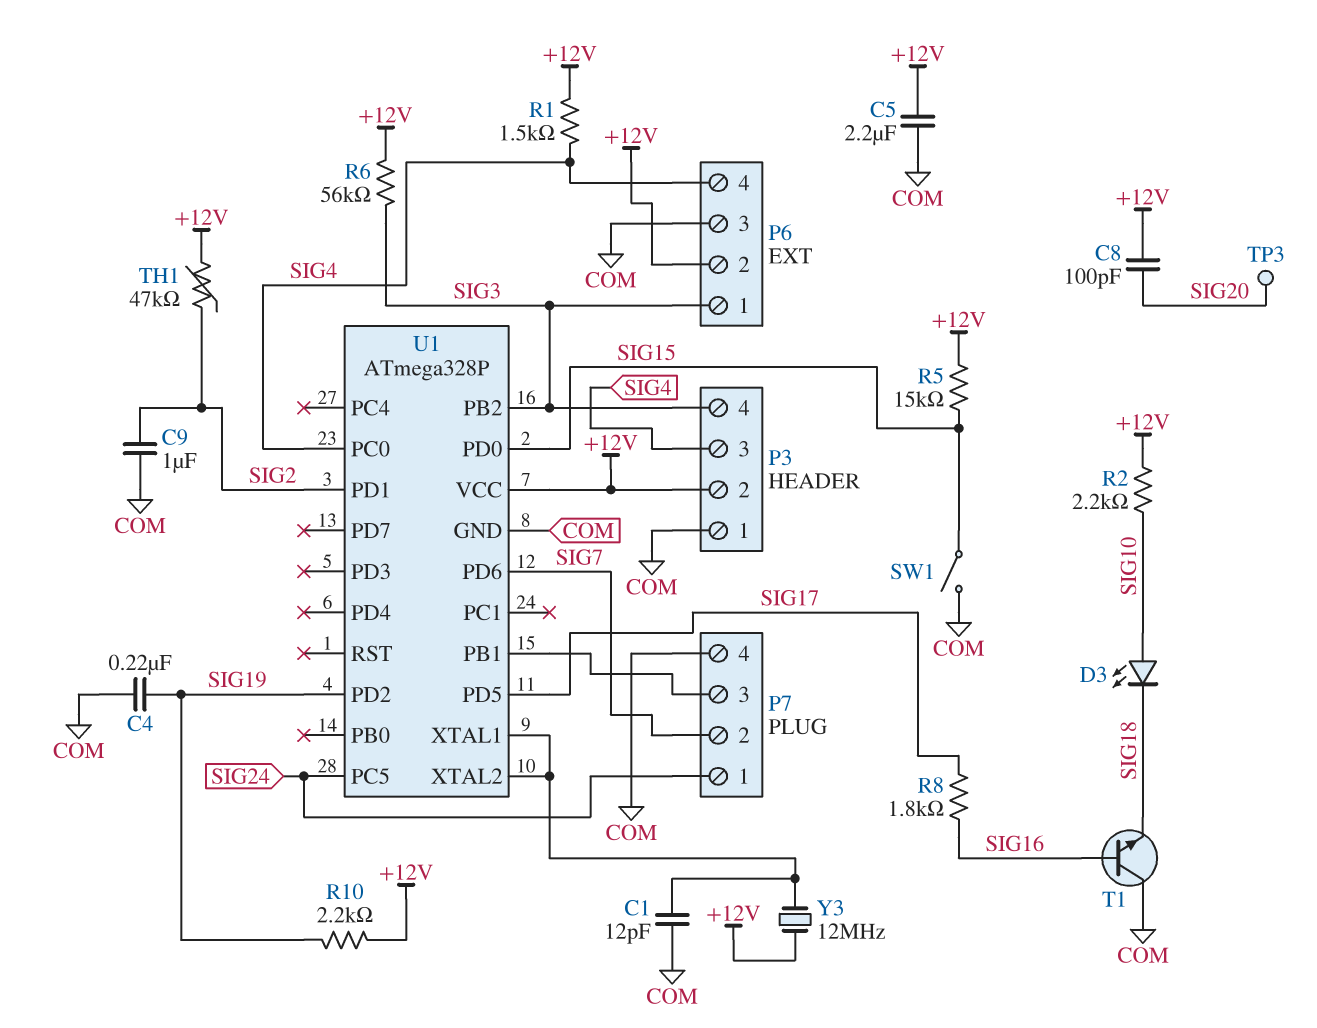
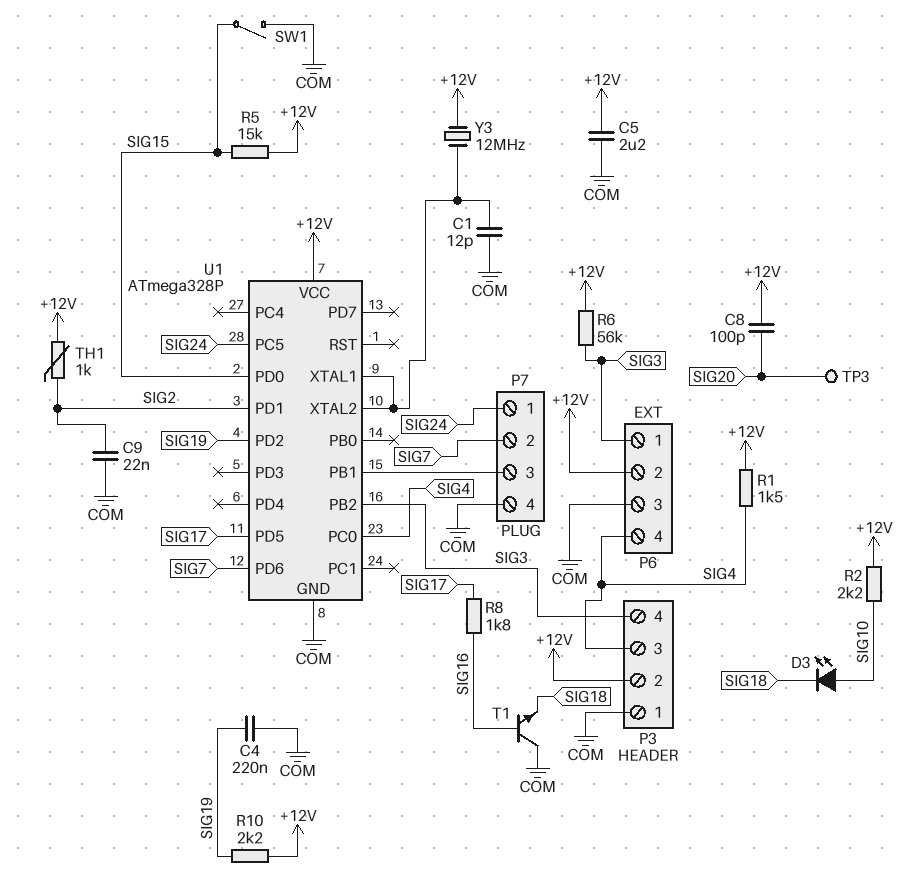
C9: 1uF (COM, SIG2) -> 22nF (COM, SIG2)
TH1: 47k (+12V, SIG2) -> 1k (+12V, SIG2)

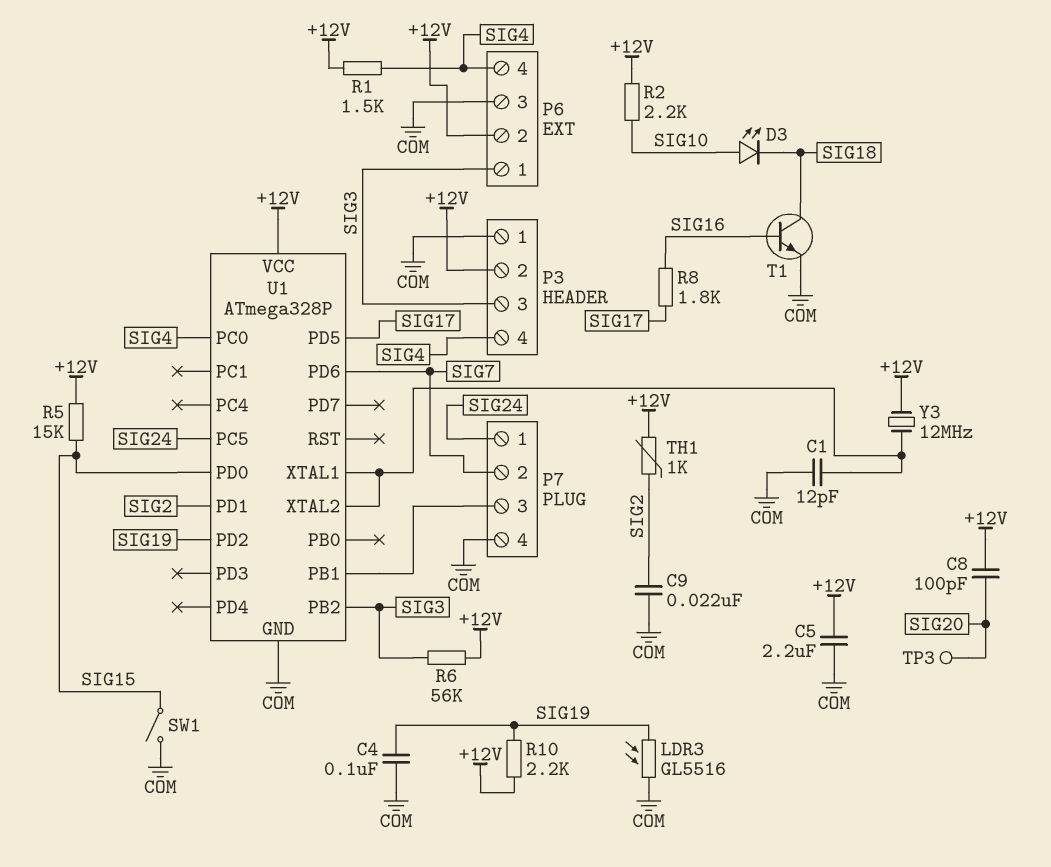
C4: 220nF (COM, SIG19) -> 100nF (COM, SIG19)
LDR3: none -> GL5516 (COM, SIG19)
P3 pin 3: SIG4 -> SIG3
P3 pin 4: SIG3 -> SIG4
T1: NPN (B SIG16, C COM, E SIG18) -> NPN (B SIG16, C SIG18, E COM)

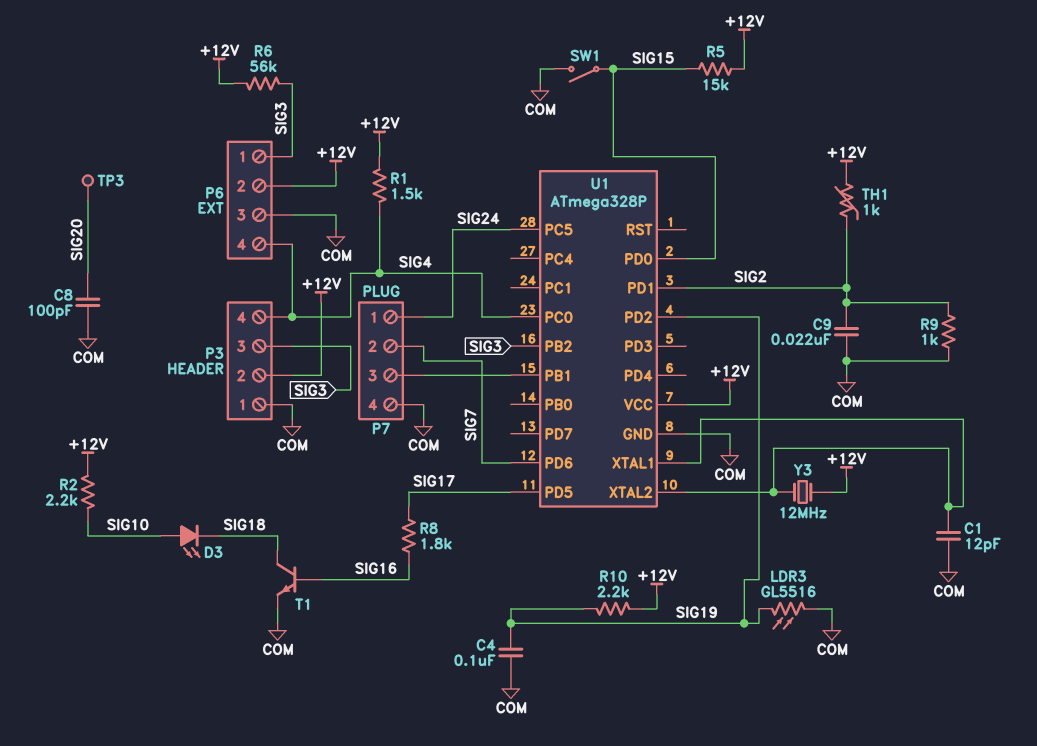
C5: 2.2uF (+12V, COM) -> none
C8: 100pF (+12V, SIG20) -> 100pF (COM, SIG20)
R9: none -> 1k (COM, SIG2)

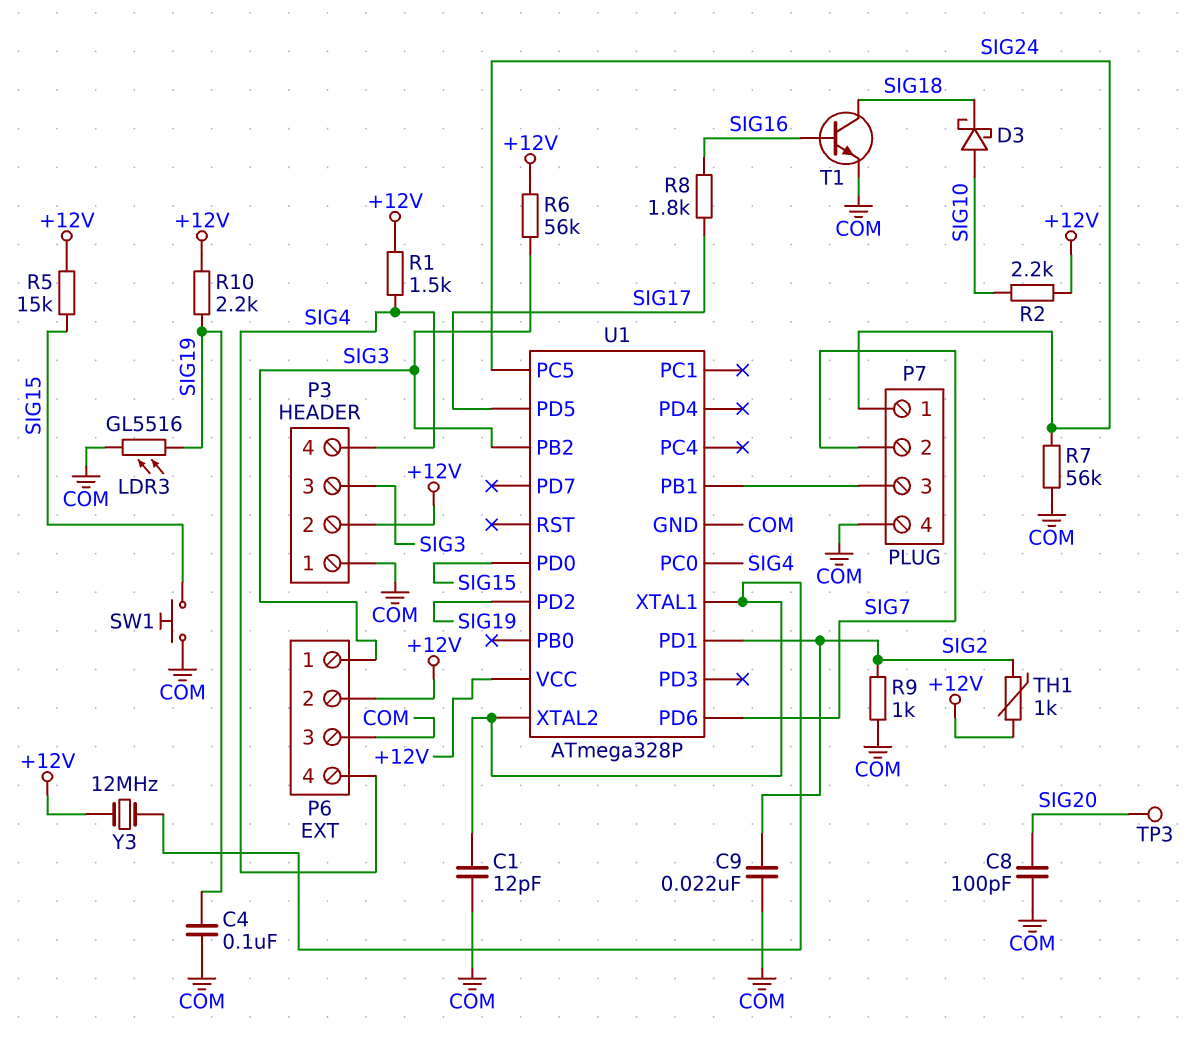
D3: LED (A SIG10, K SIG18) -> schottky (A SIG10, K SIG18)
R7: none -> 56k (COM, SIG24)
SW1: switch (COM, SIG15) -> button (COM, SIG15)

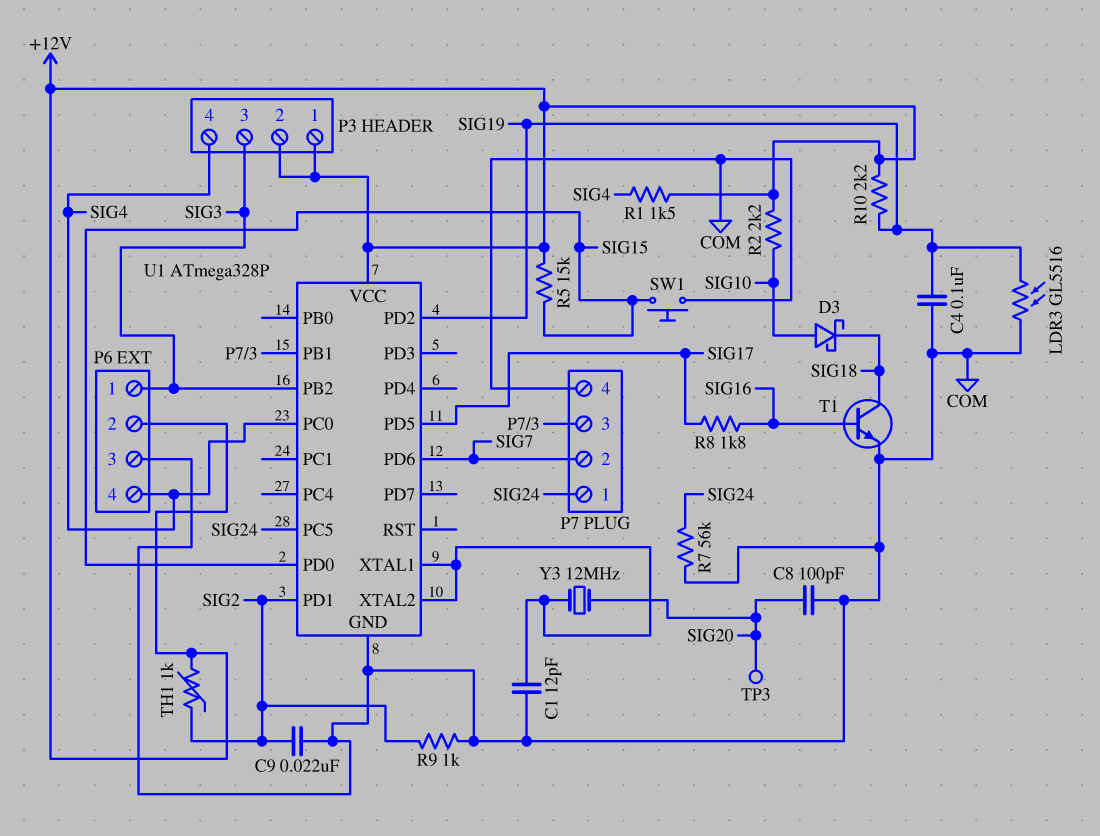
P3 pin 1: COM -> +12V
R6: 56k (+12V, SIG3) -> none
Y3: 12MHz (+12V, U1/XTAL1) -> 12MHz (SIG20, U1/XTAL1)

